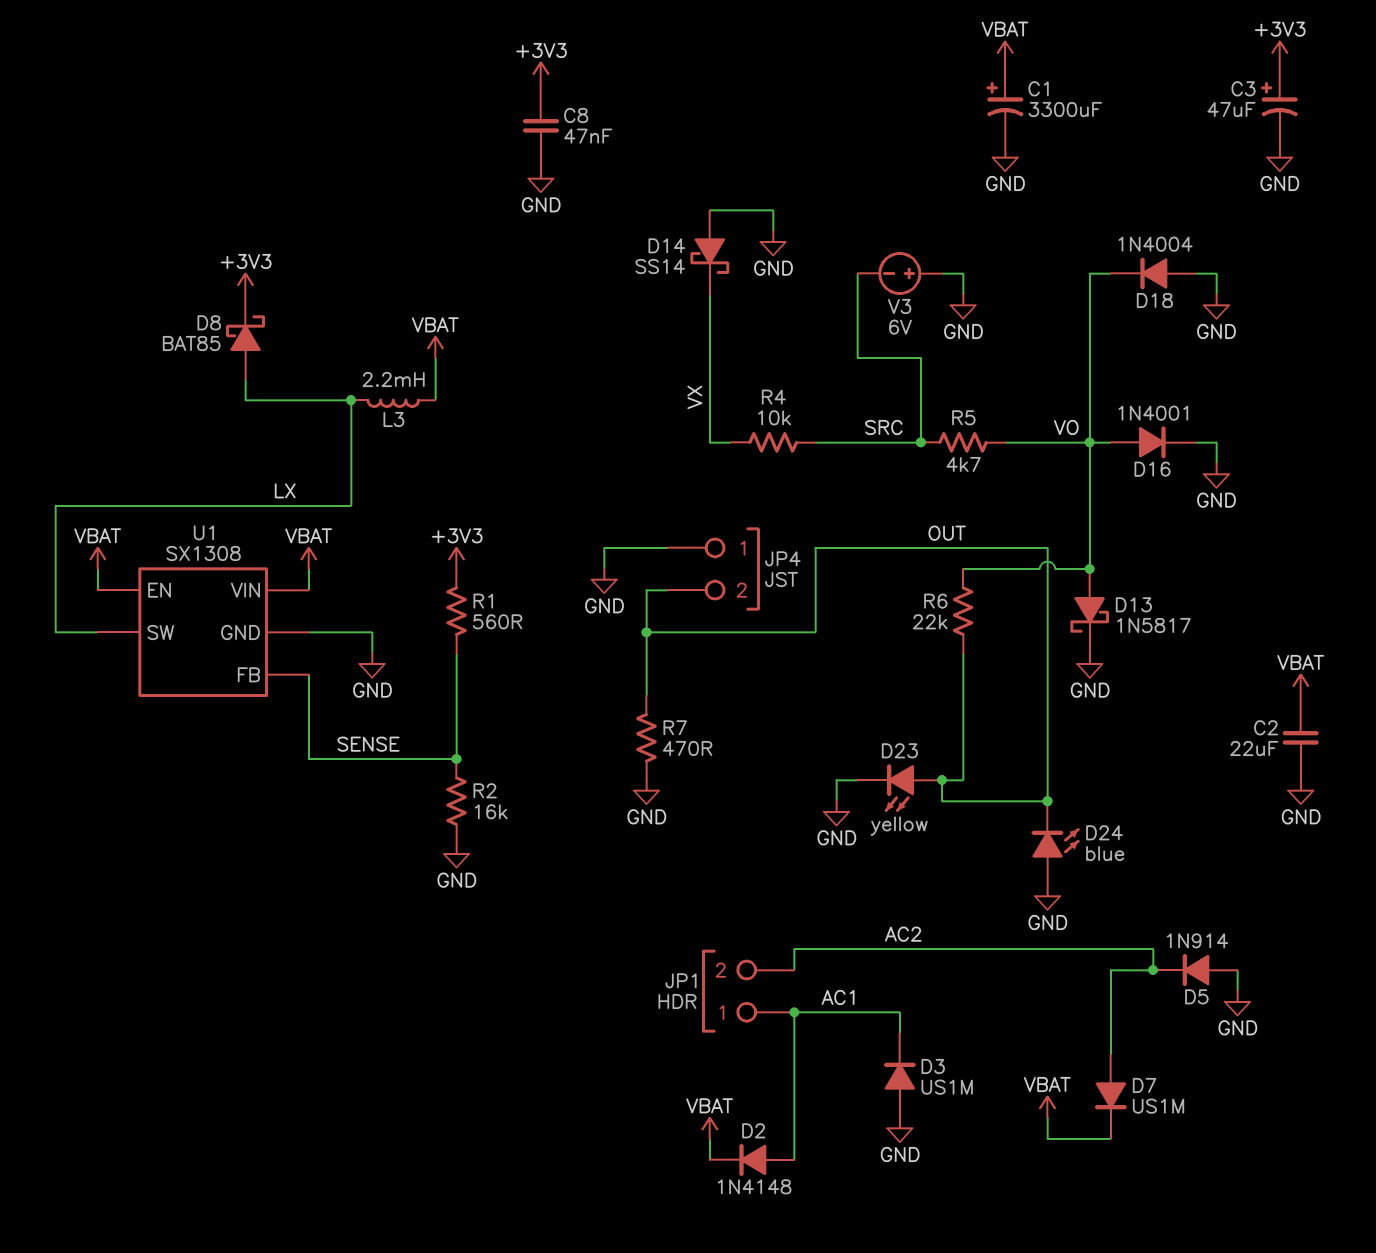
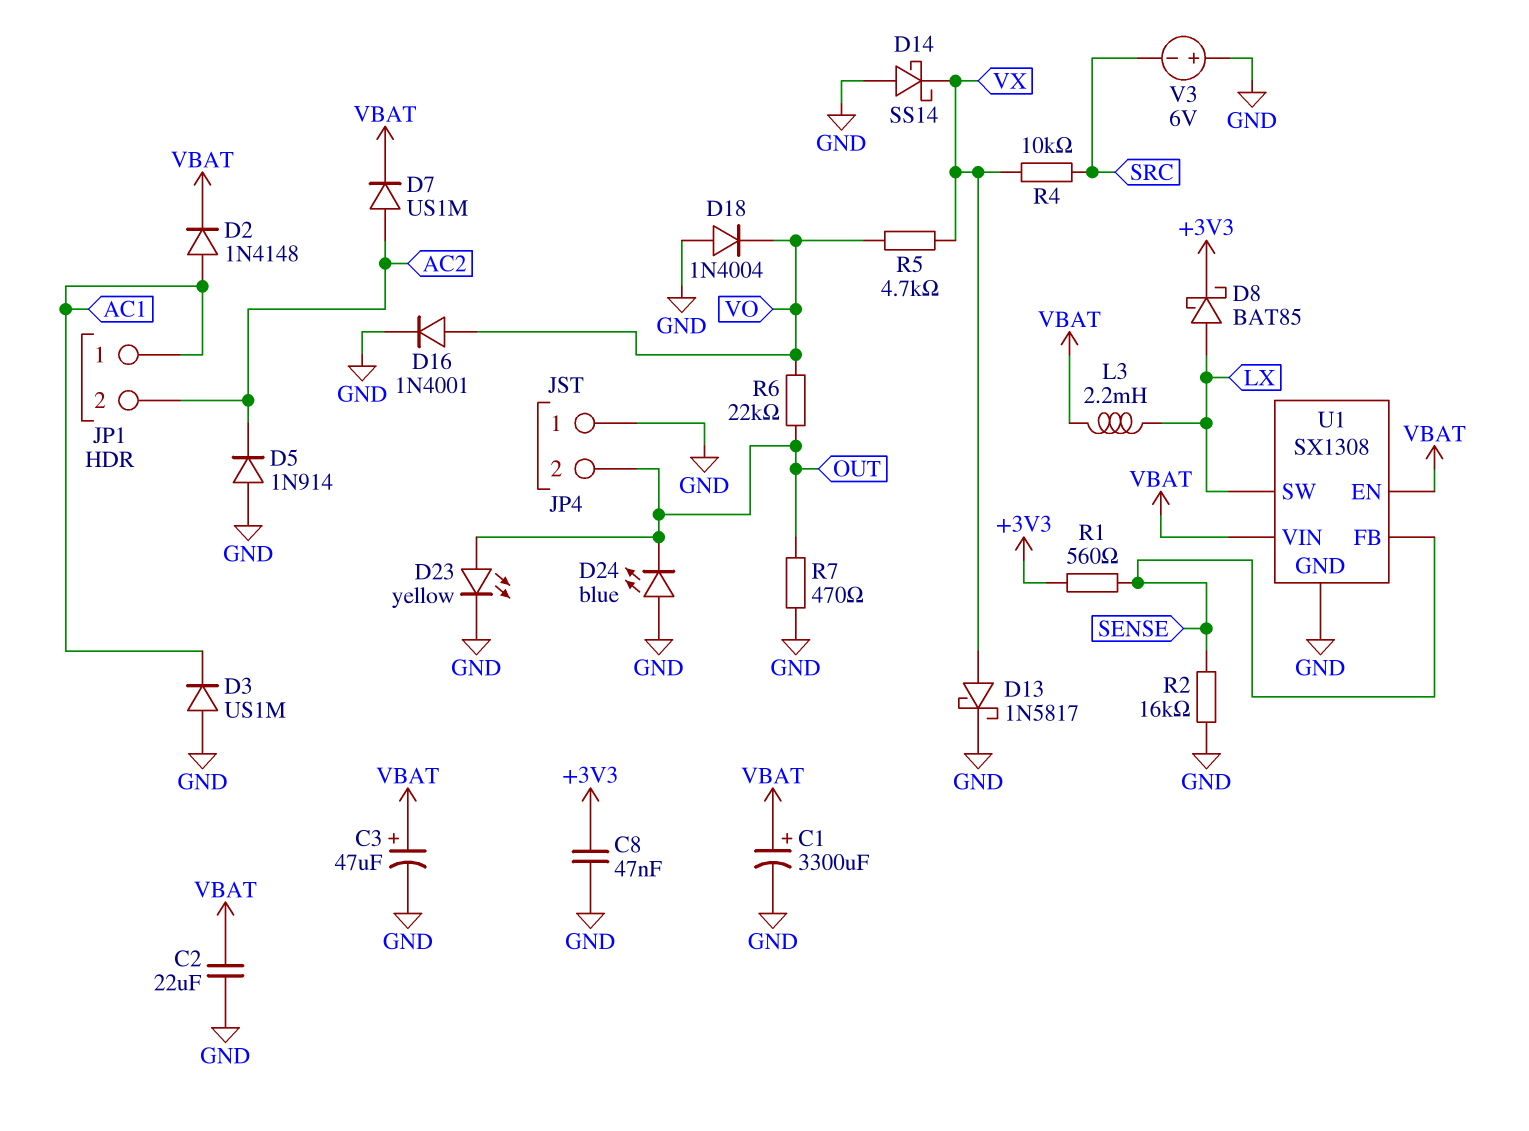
C3: 47uF (plus +3V3, minus GND) -> 47uF (plus VBAT, minus GND)
D13: schottky 1N5817 (A VO, K GND) -> schottky 1N5817 (A VX, K GND)
R5: 4.7k (SRC, VO) -> 4.7k (VO, VX)

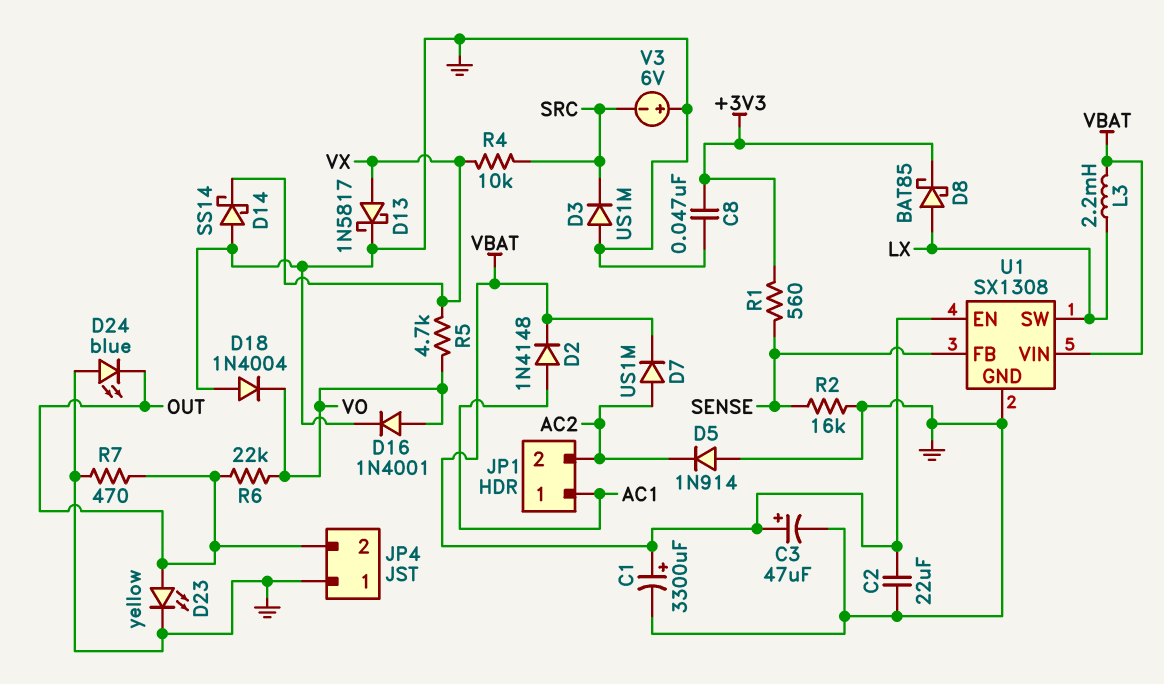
D3: diode US1M (A GND, K AC1) -> diode US1M (A GND, K SRC)

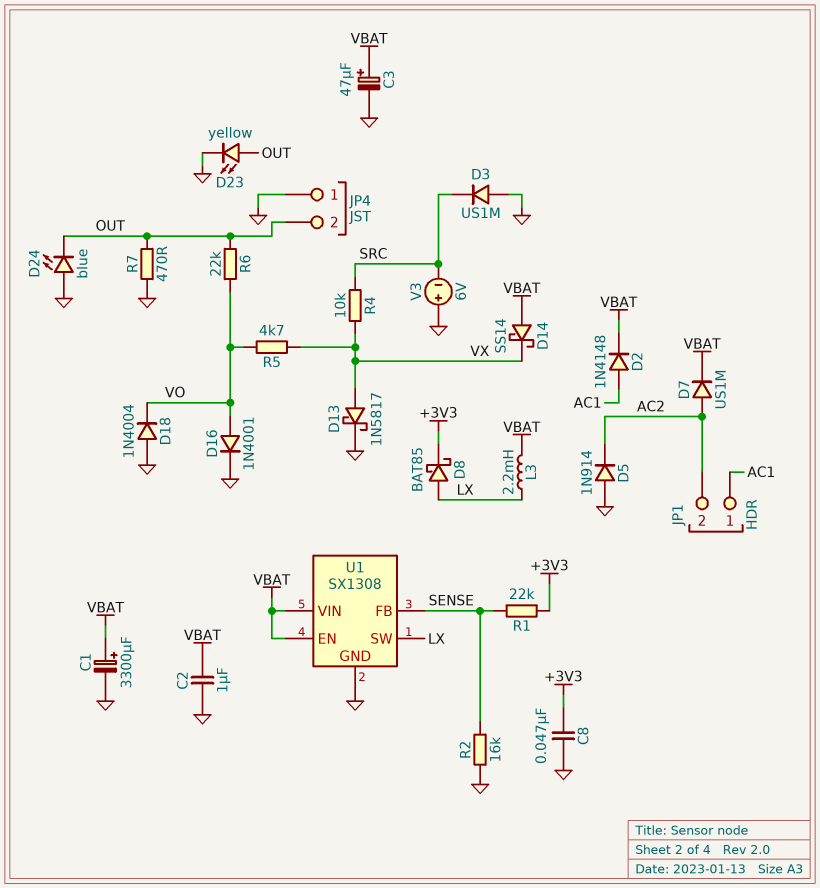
C2: 22uF (GND, VBAT) -> 1uF (GND, VBAT)
D14: schottky SS14 (A GND, K VX) -> schottky SS14 (A VBAT, K VX)
R1: 560 (+3V3, SENSE) -> 22k (+3V3, SENSE)

